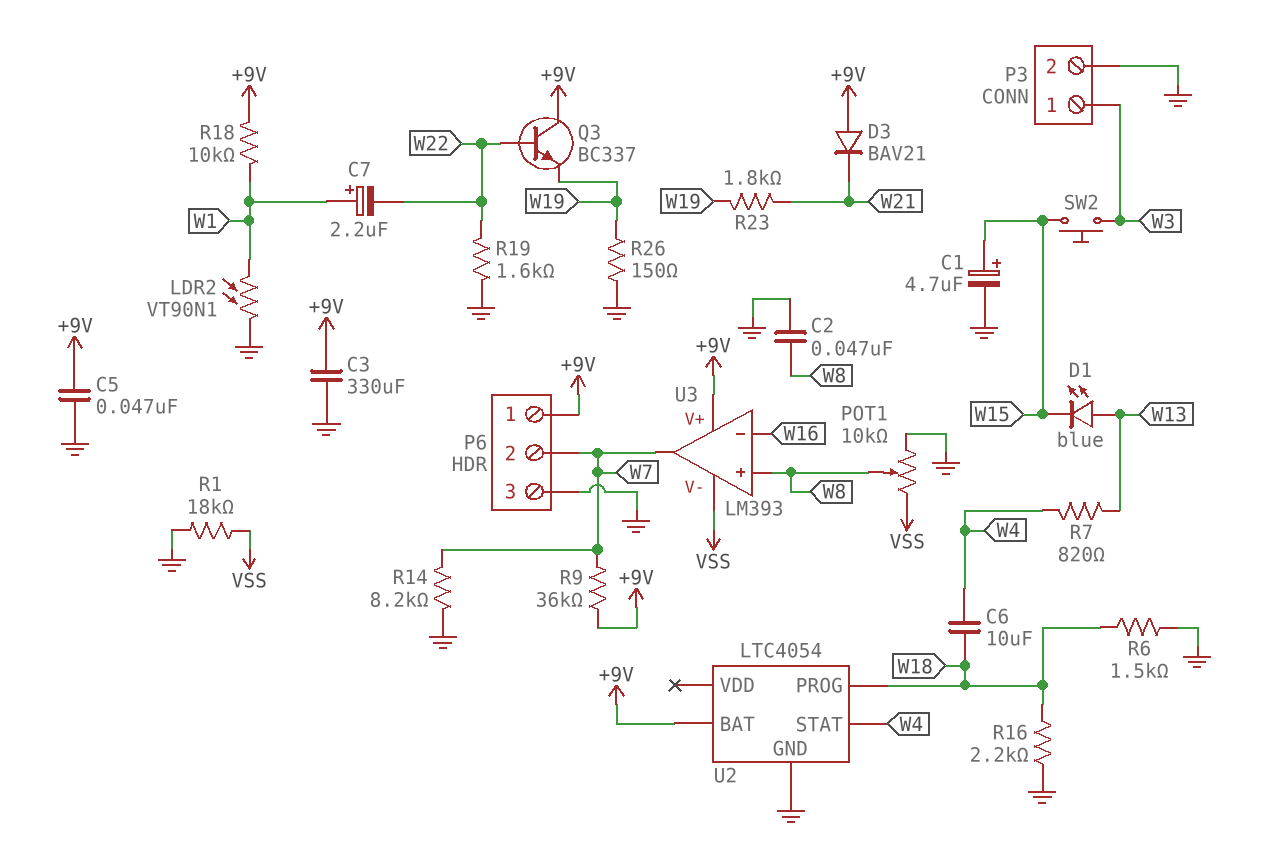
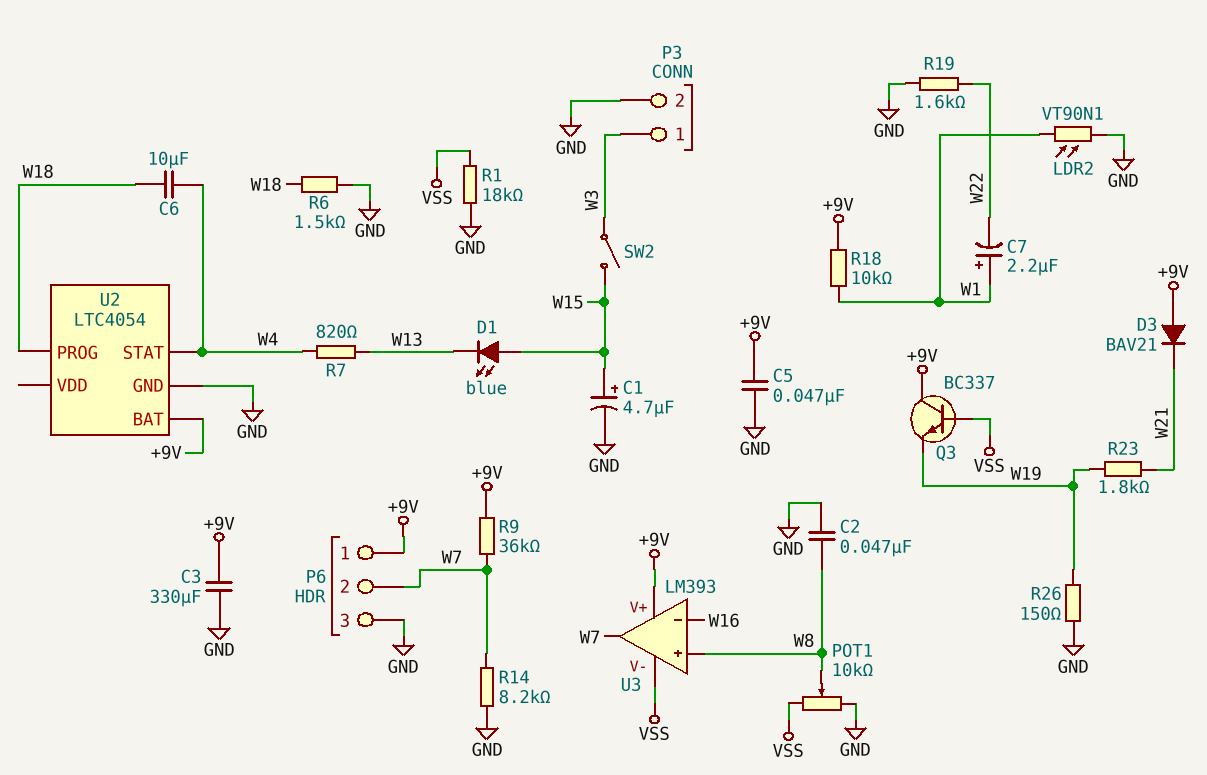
D1: LED blue (A W13, K W15) -> LED blue (A W15, K W13)
Q3: NPN BC337 (B W22, C +9V, E W19) -> NPN BC337 (B VSS, C +9V, E W19)
R16: 2.2k (GND, W18) -> none
SW2: button (W3, W15) -> switch (W3, W15)

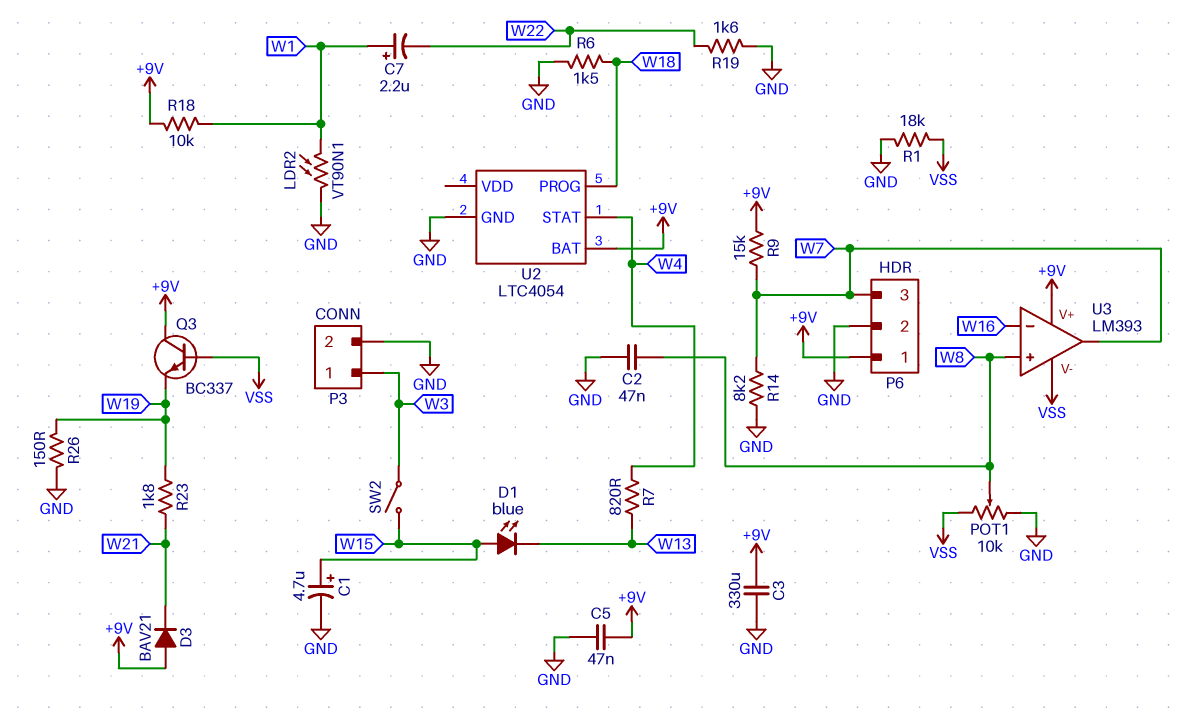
C6: 10uF (W4, W18) -> none
P6 pin 2: W7 -> GND
P6 pin 3: GND -> W7
R9: 36k (+9V, W7) -> 15k (+9V, W7)

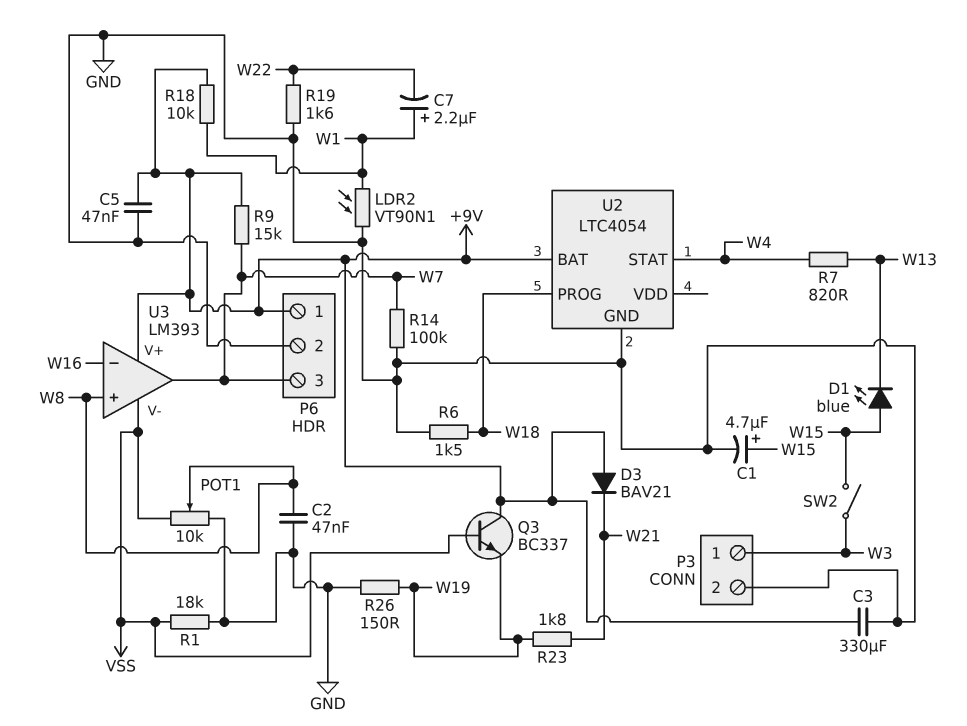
R14: 8.2k (GND, W7) -> 100k (GND, W7)

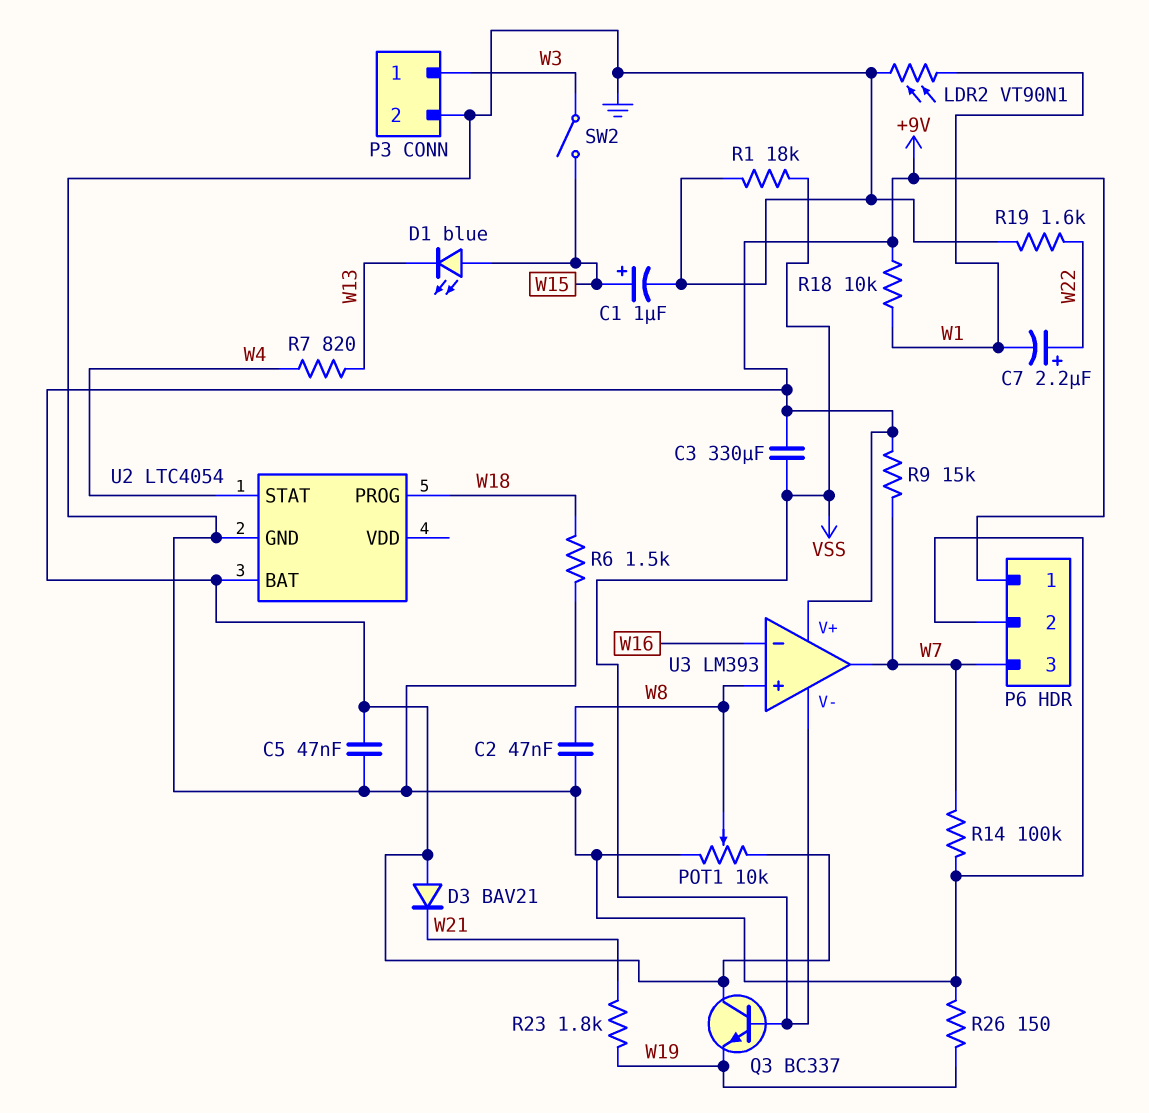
C1: 4.7uF (plus W15, minus GND) -> 1uF (plus W15, minus GND)
C3: 330uF (+9V, GND) -> 330uF (+9V, VSS)
C7: 2.2uF (plus W1, minus W22) -> 2.2uF (plus W22, minus W1)
POT1: 10k (GND, VSS, wiper W8) -> 10k (+9V, GND, wiper W8)

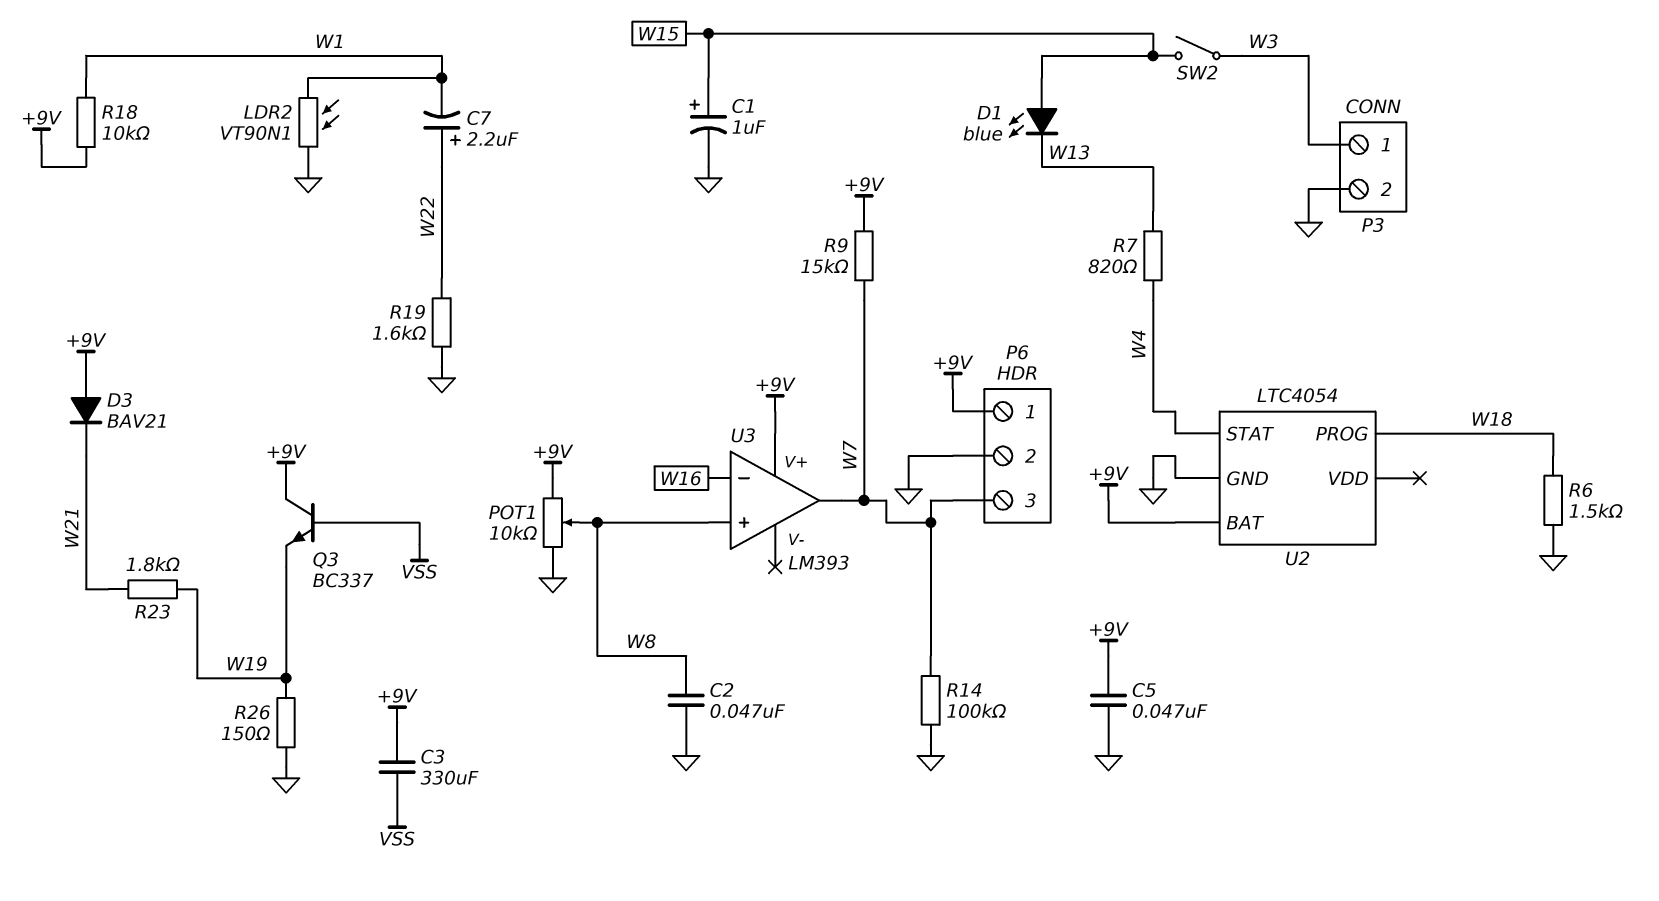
R1: 18k (GND, VSS) -> none
U3 pin V-: VSS -> none

